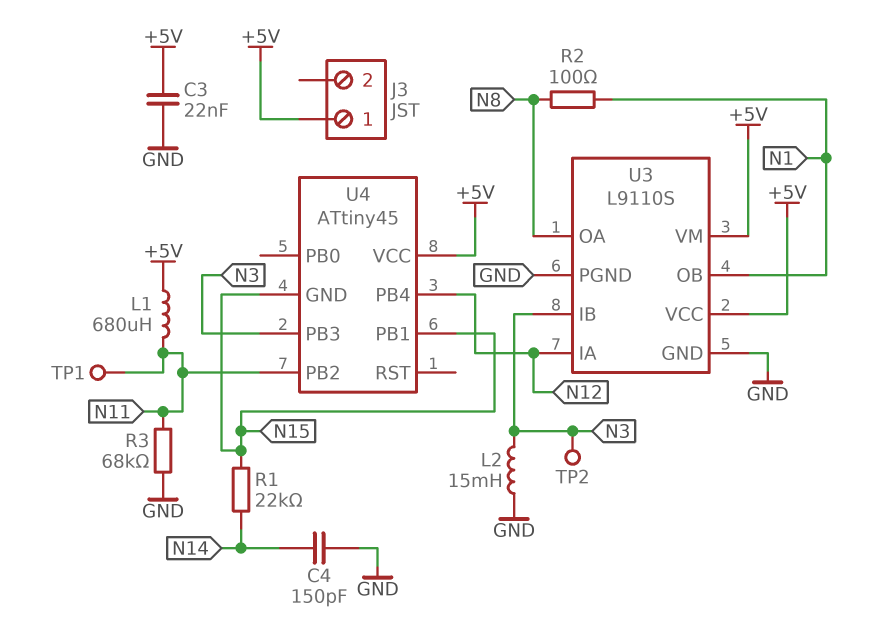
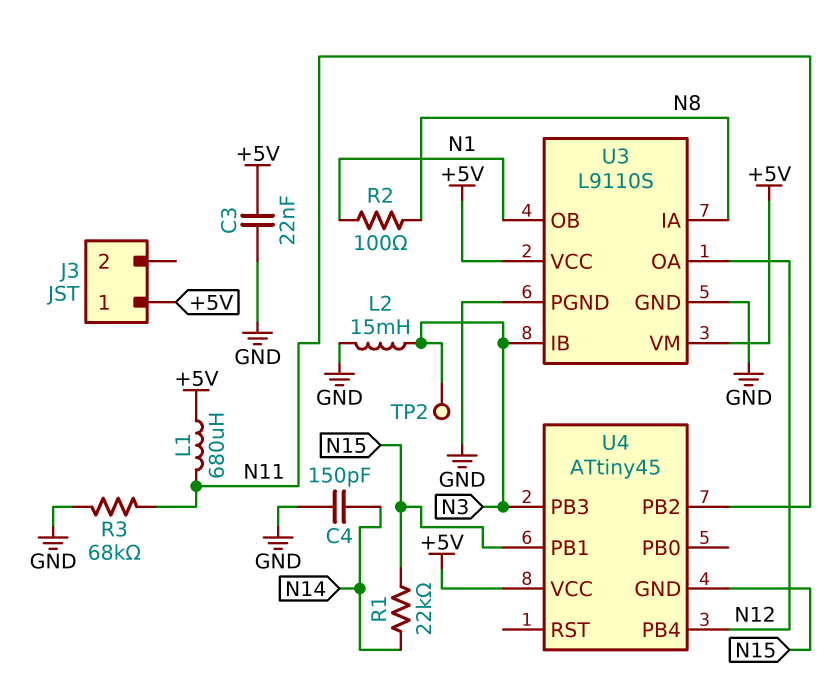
TP1: test point (N11) -> none
U3 pin IA: N12 -> N8
U3 pin OA: N8 -> N12

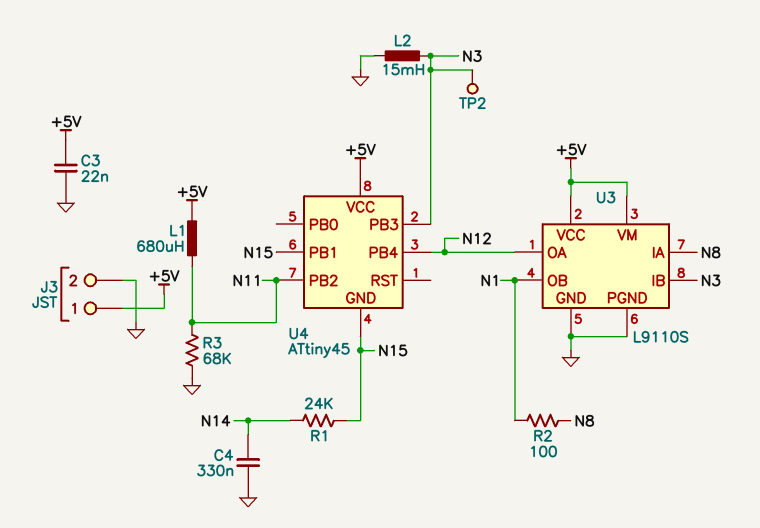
C4: 150pF (GND, N14) -> 330nF (GND, N14)
J3 pin 2: none -> GND
R1: 22k (N14, N15) -> 24k (N14, N15)

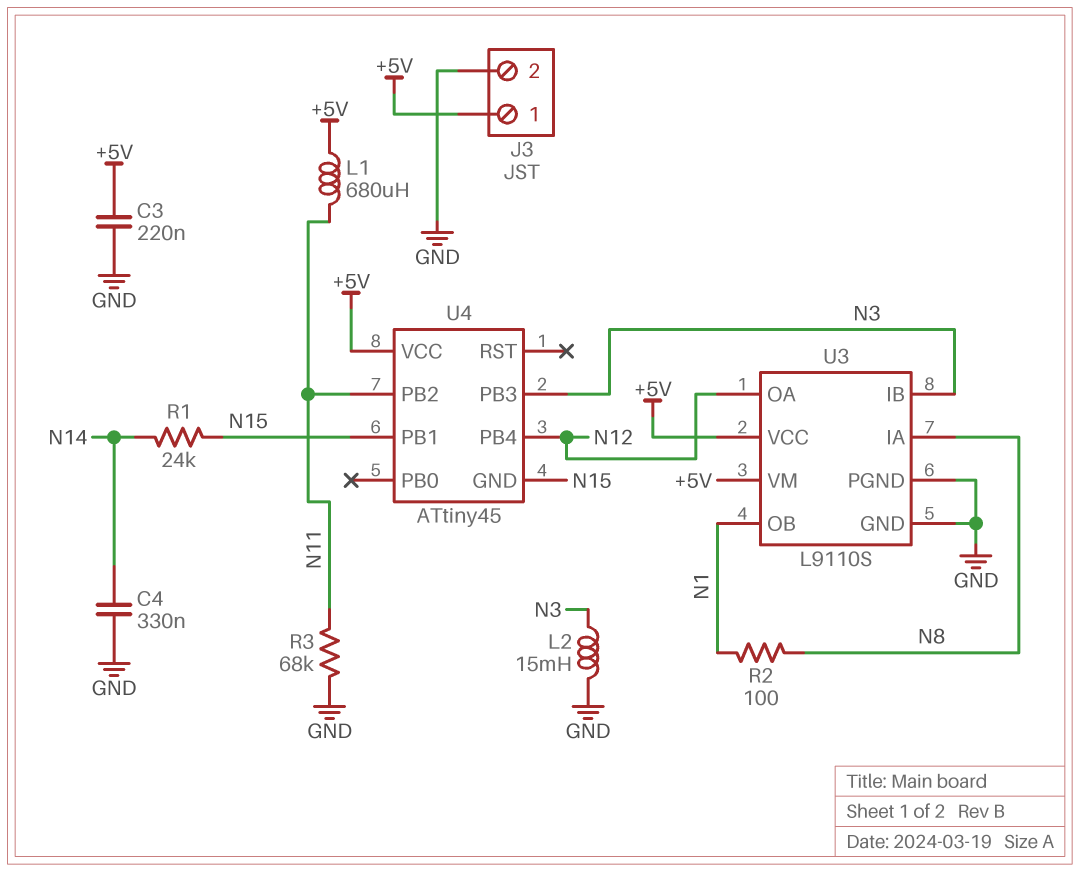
C3: 22nF (+5V, GND) -> 220nF (+5V, GND)
TP2: test point (N3) -> none

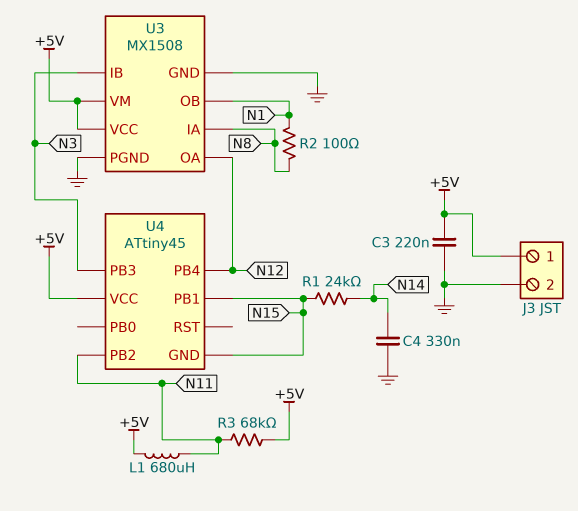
L2: 15mH (GND, N3) -> none
R3: 68k (GND, N11) -> 68k (+5V, N11)
U3: L9110S -> MX1508

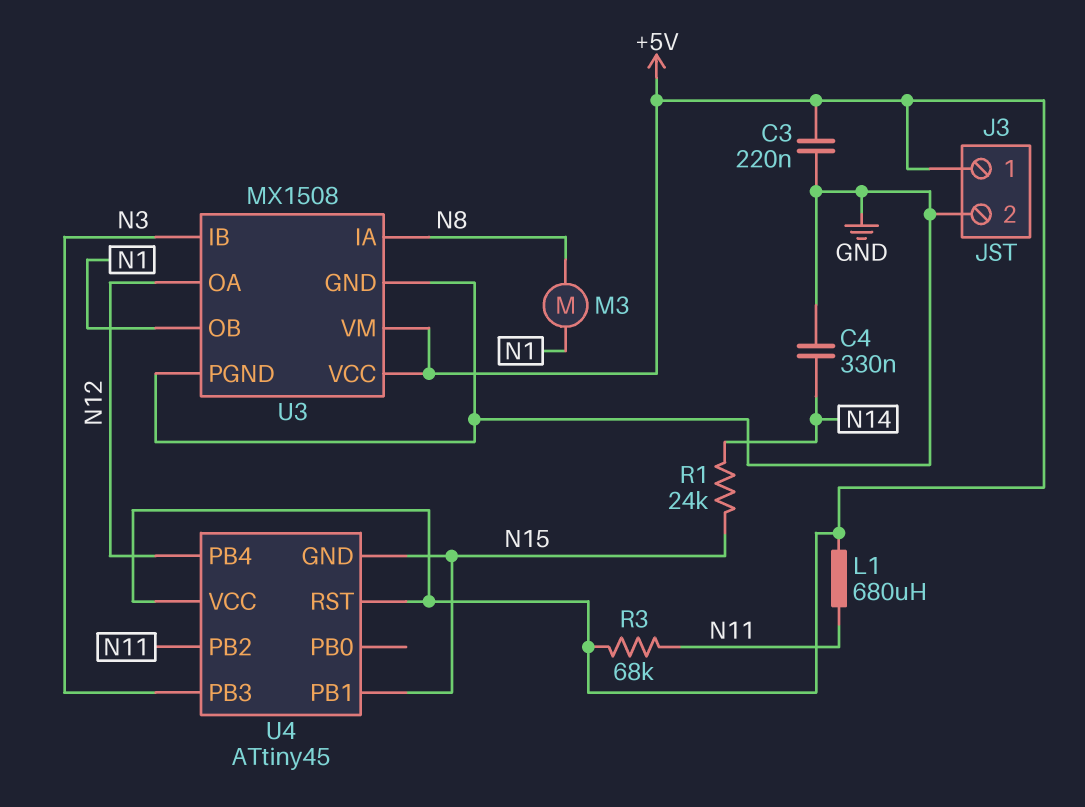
M3: none -> motor (N1, N8)
R2: 100 (N1, N8) -> none
U4 pin RST: none -> +5V

